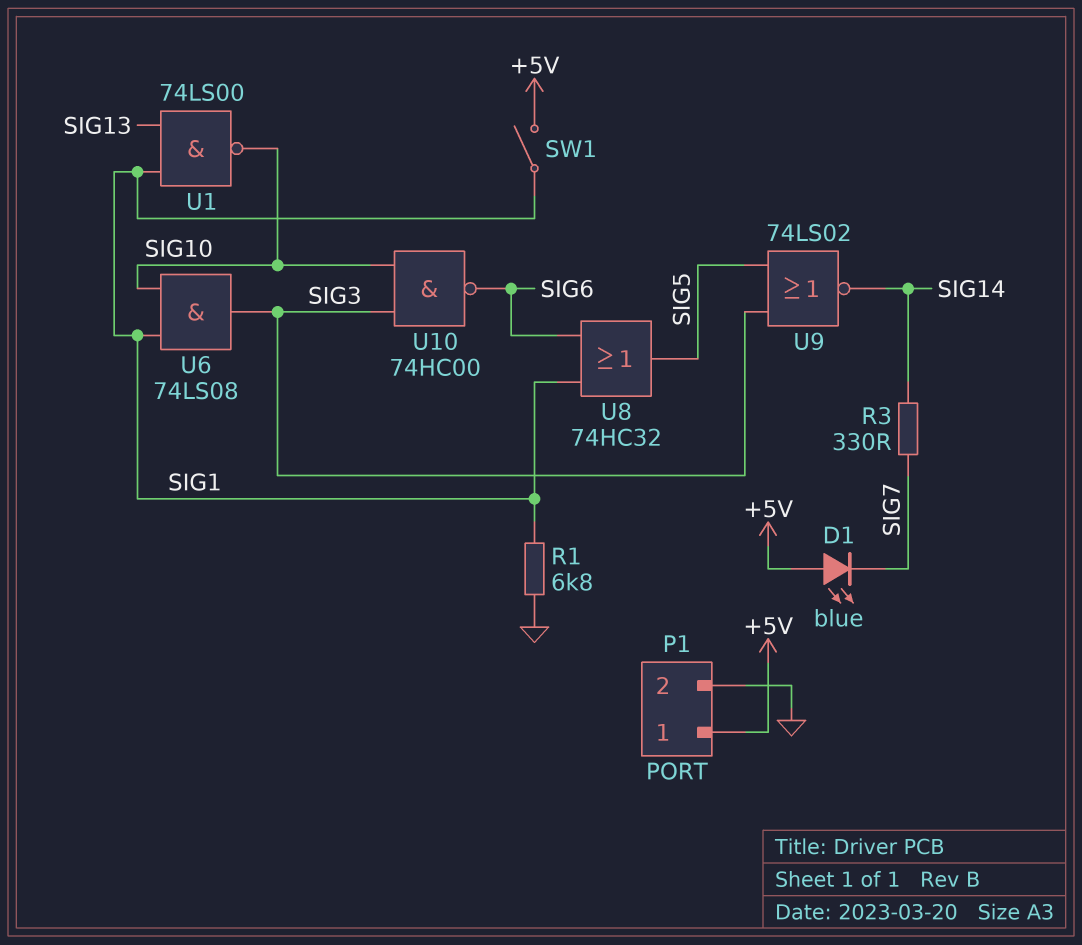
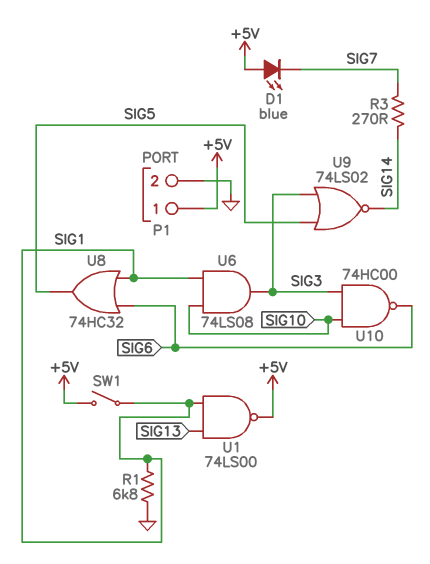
R3: 330 (SIG7, SIG14) -> 270 (SIG7, SIG14)
U1: NAND 74LS00 (in SIG1, in SIG13, out SIG10) -> NAND 74LS00 (in SIG1, in SIG13, out +5V)

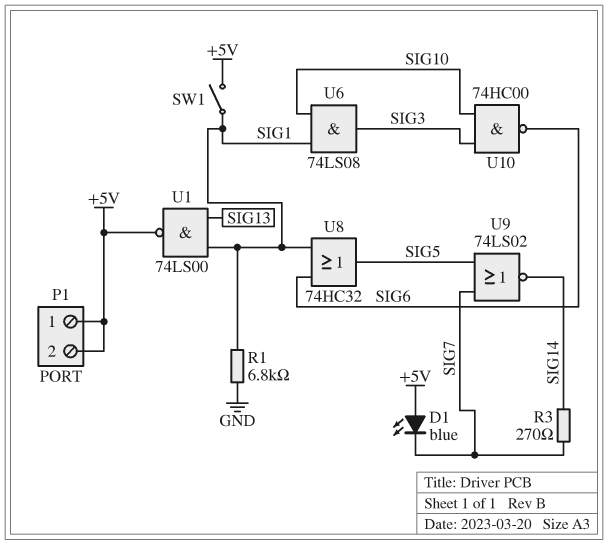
P1 pin 2: GND -> +5V
U9: NOR 74LS02 (in SIG3, in SIG5, out SIG14) -> NOR 74LS02 (in SIG5, in SIG7, out SIG14)

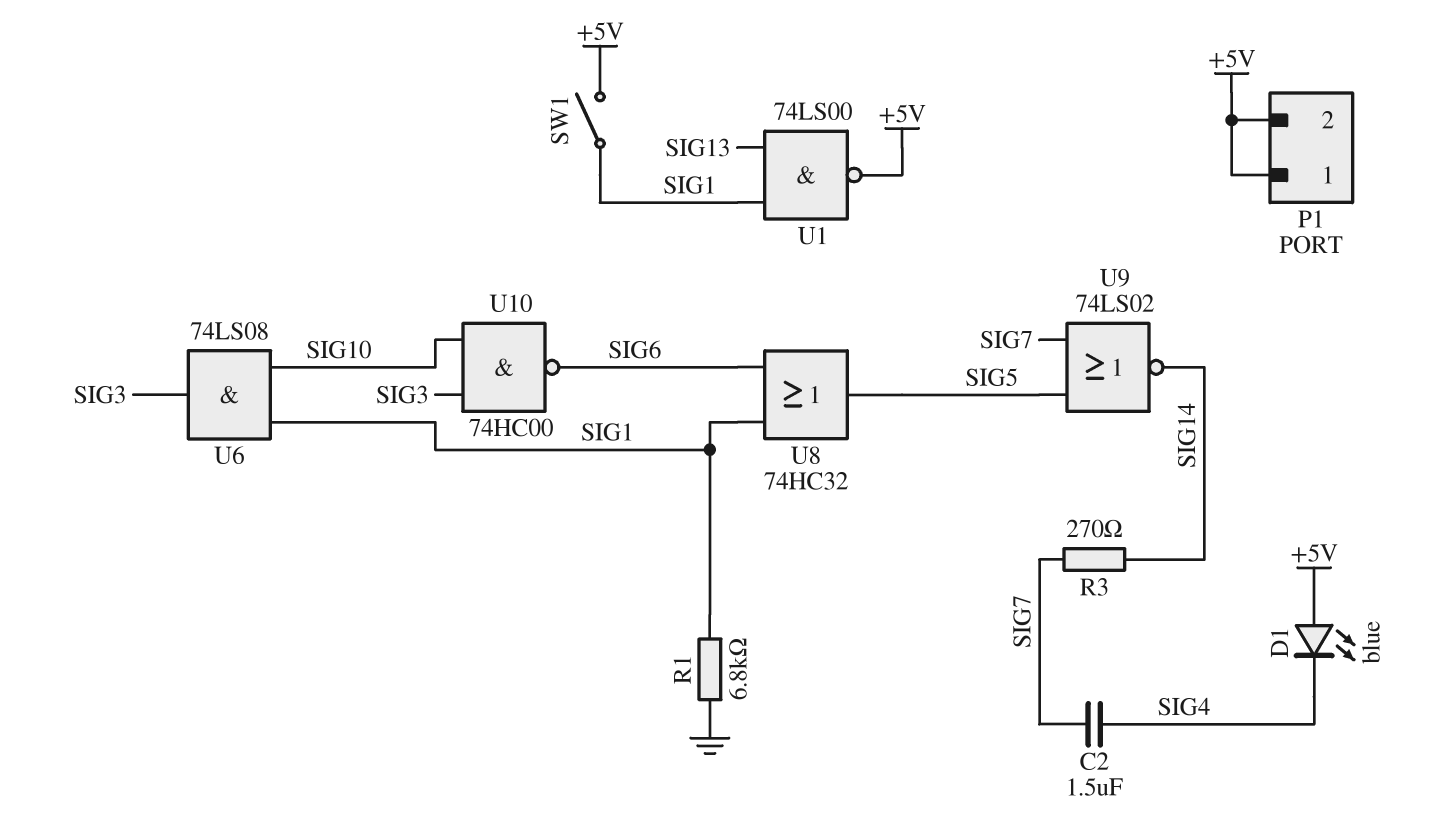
C2: none -> 1.5uF (SIG4, SIG7)
D1: LED blue (A +5V, K SIG7) -> LED blue (A +5V, K SIG4)

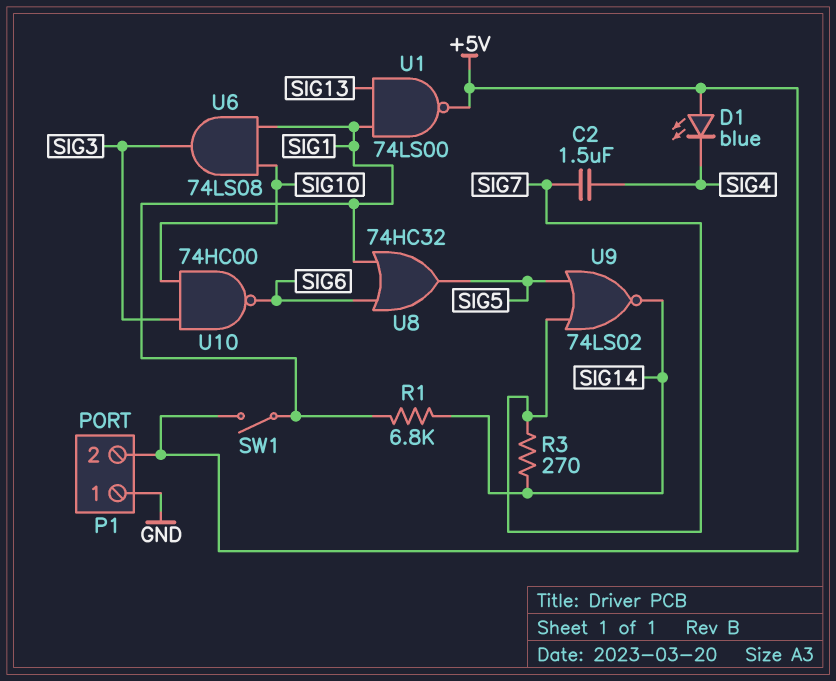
P1 pin 1: +5V -> GND
R1: 6.8k (GND, SIG1) -> 6.8k (SIG1, SIG14)

